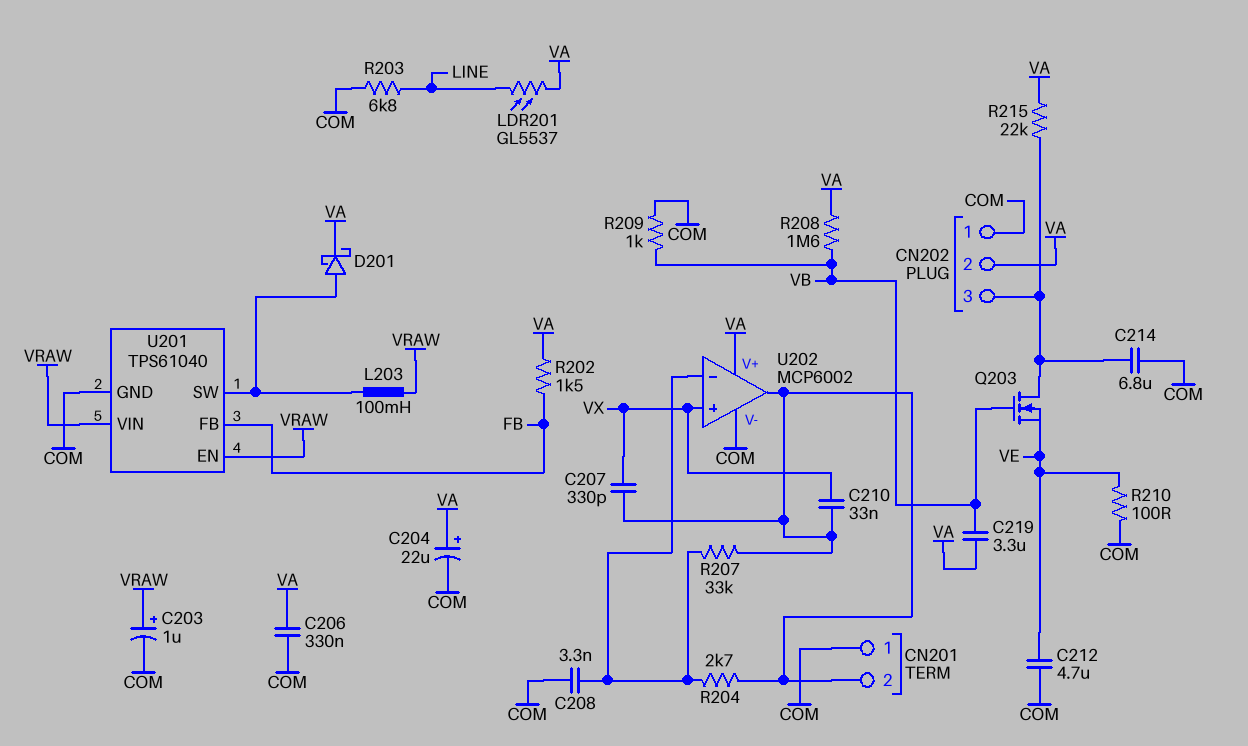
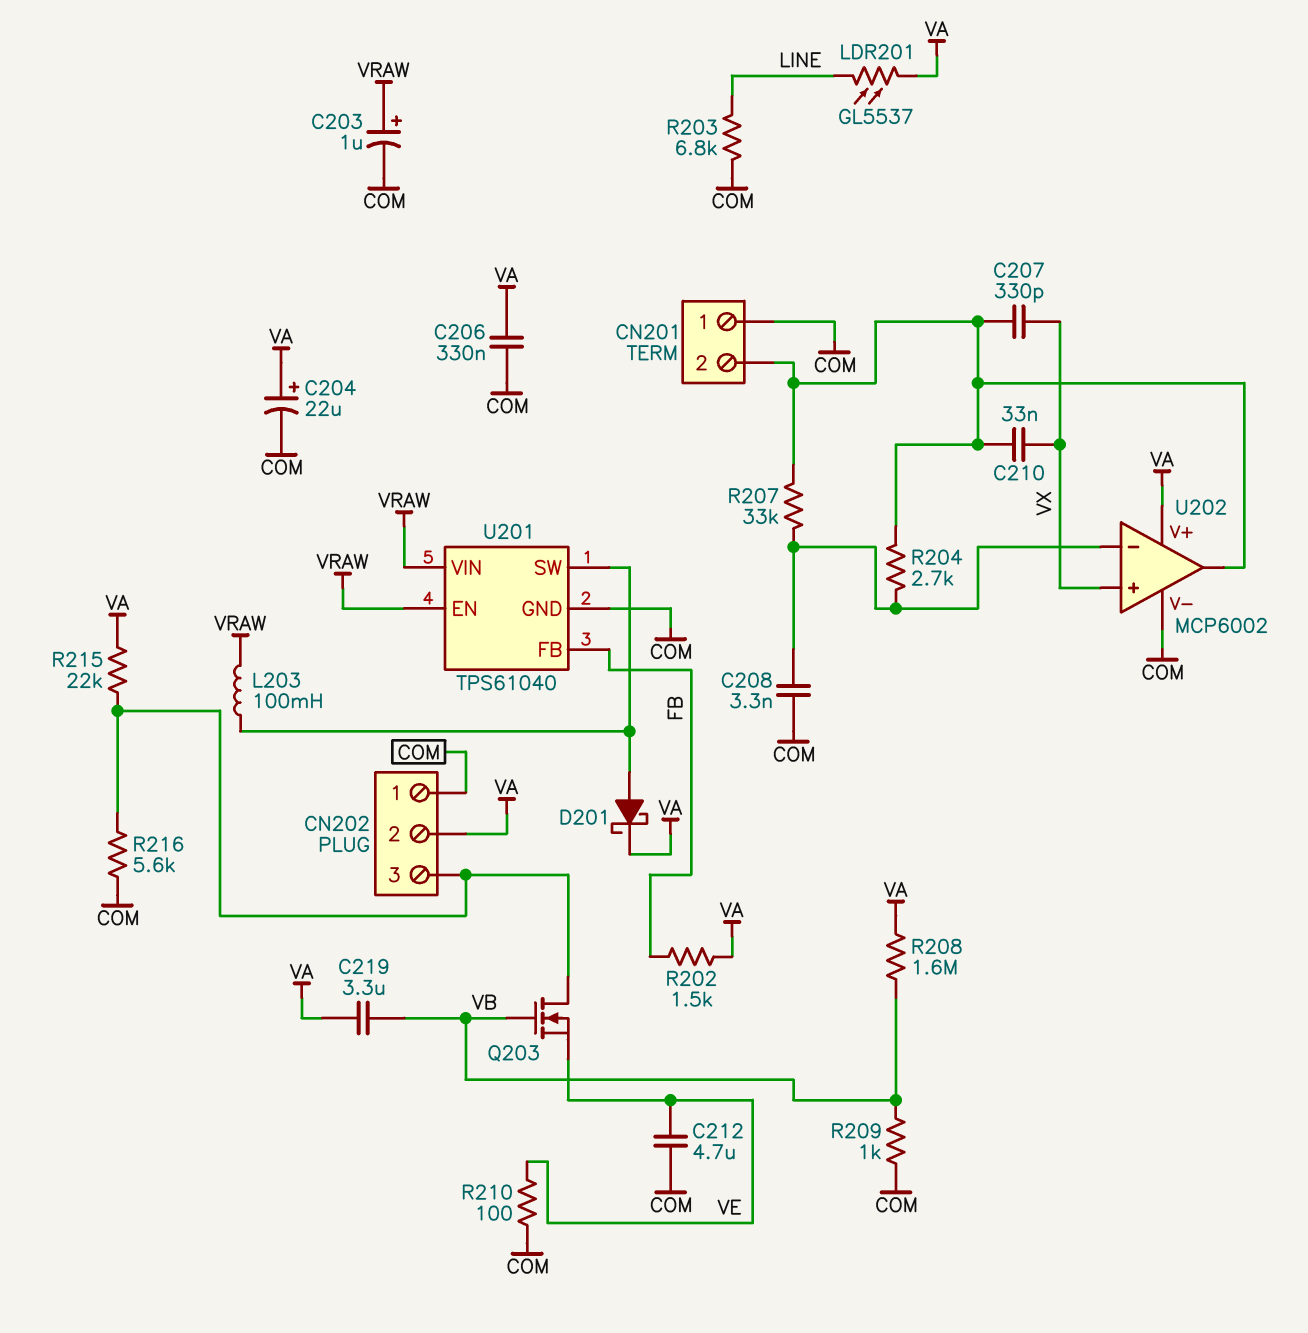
C214: 6.8uF (CN202/3, COM) -> none
R216: none -> 5.6k (CN202/3, COM)

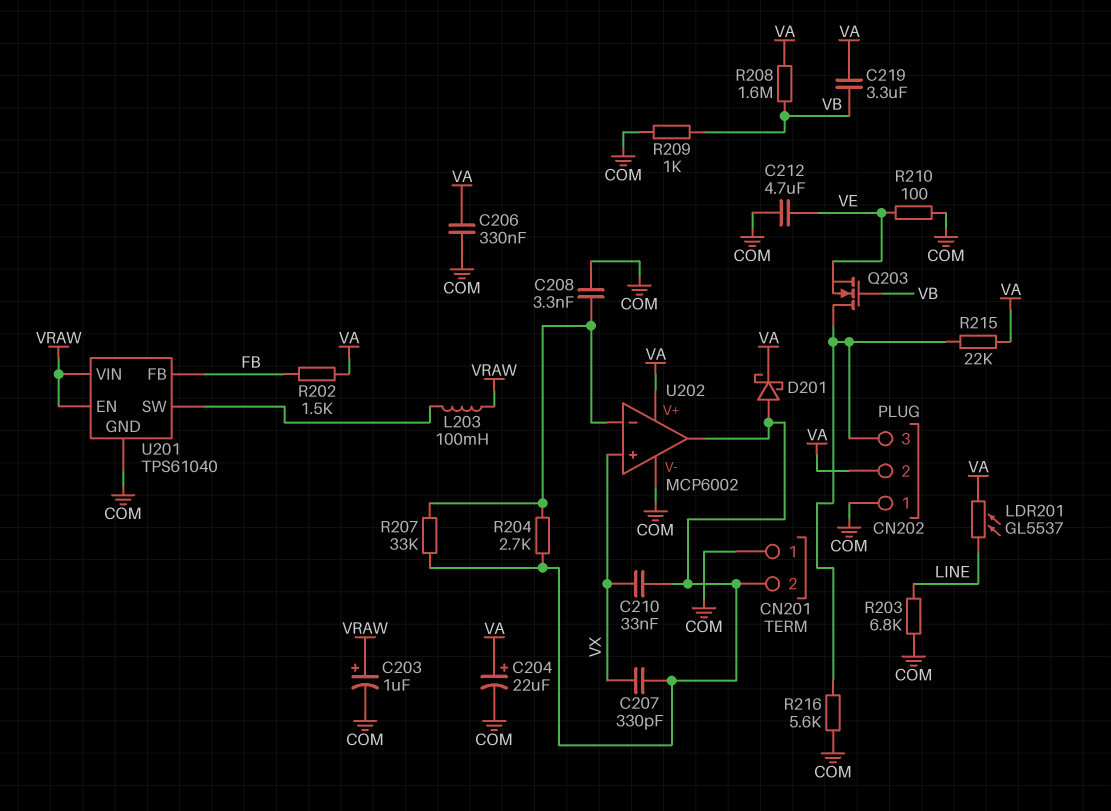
D201: schottky (A U201/SW, K VA) -> schottky (A CN201/2, K VA)

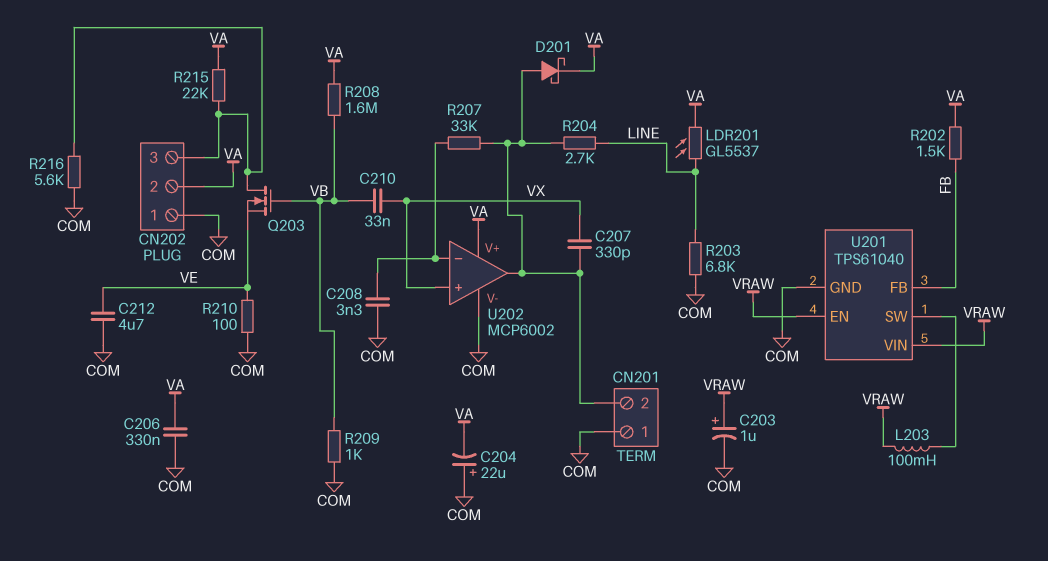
C204: 22uF (plus VA, minus COM) -> 22uF (plus COM, minus VA)
C210: 33nF (CN201/2, VX) -> 33nF (VB, VX)
C219: 3.3uF (VA, VB) -> none
R204: 2.7k (CN201/2, U202/in-) -> 2.7k (CN201/2, LINE)

